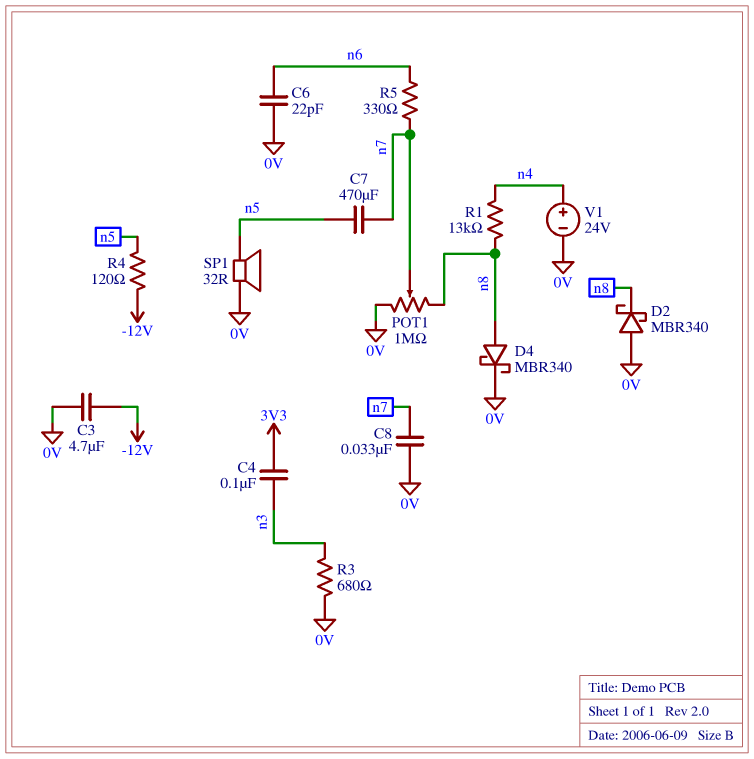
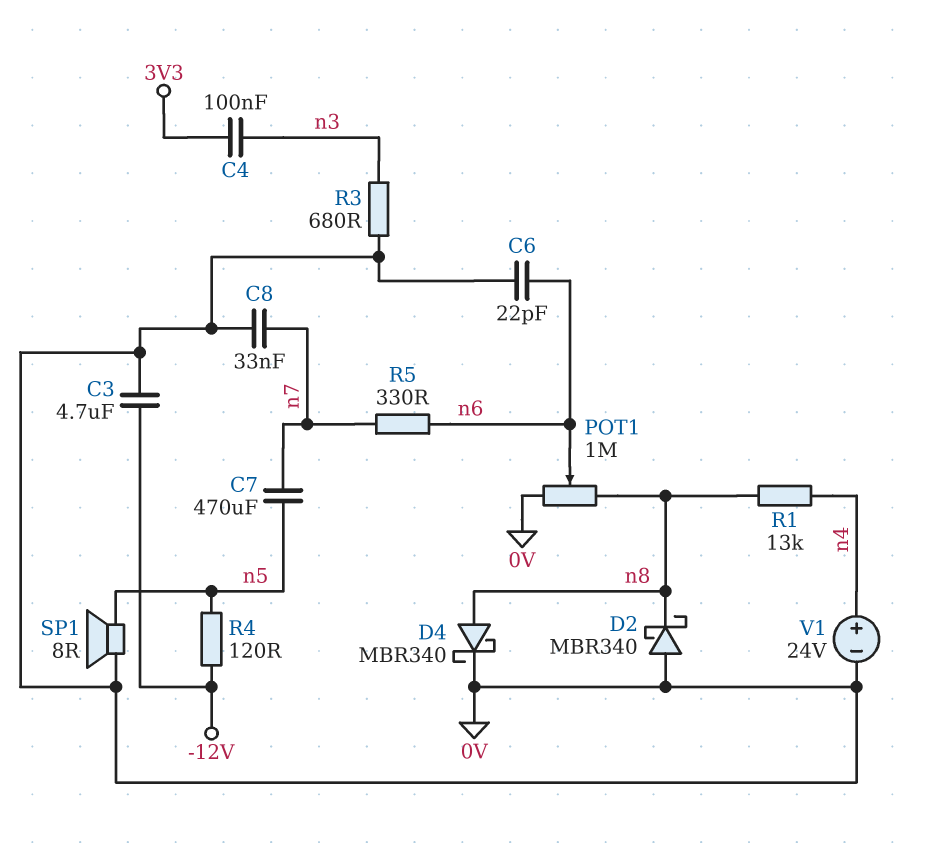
POT1: 1M (0V, n8, wiper n7) -> 1M (0V, n8, wiper n6)
SP1: speaker 32R (0V, n5) -> speaker 8R (0V, n5)

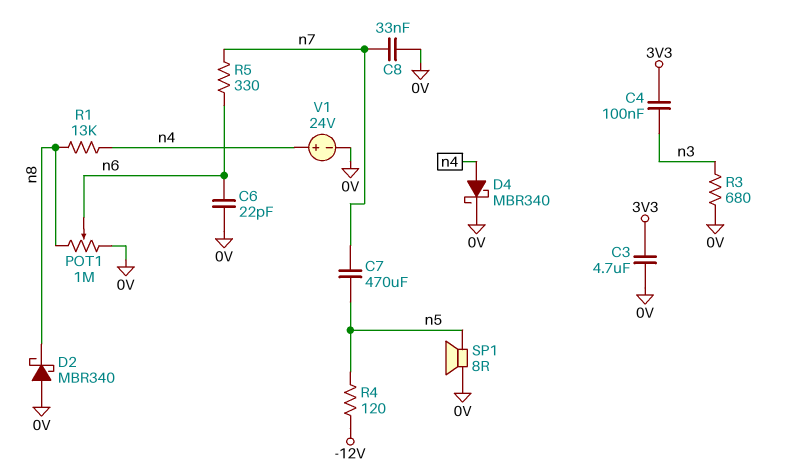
C3: 4.7uF (-12V, 0V) -> 4.7uF (0V, 3V3)
D4: schottky MBR340 (A n8, K 0V) -> schottky MBR340 (A n4, K 0V)

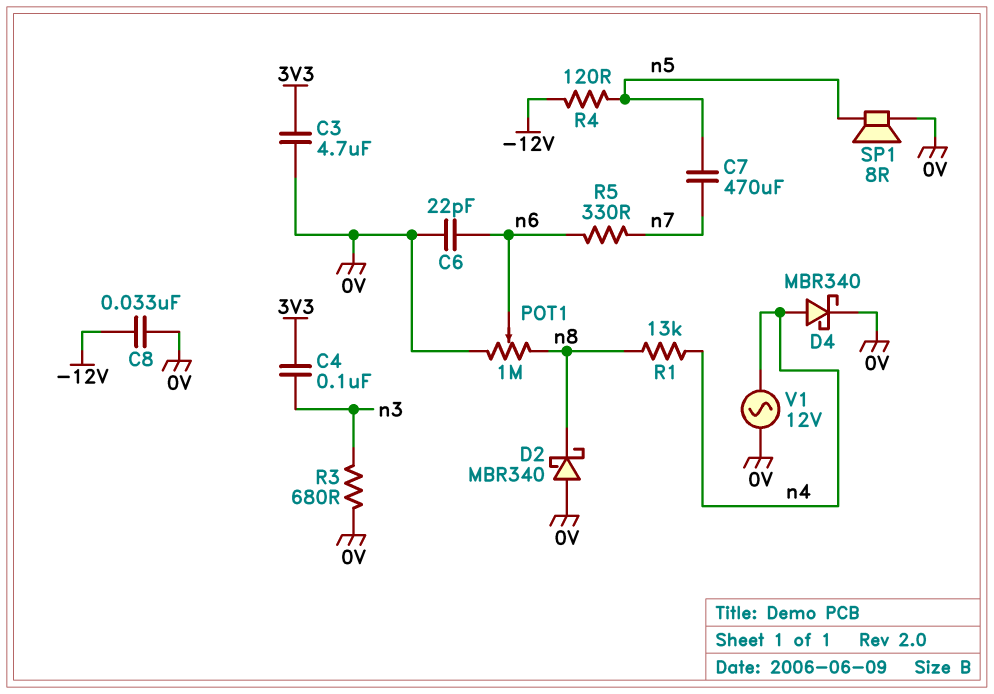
C8: 33nF (0V, n7) -> 33nF (-12V, 0V)
V1: 24V (plus n4, minus 0V) -> AC 12V (0V, n4)

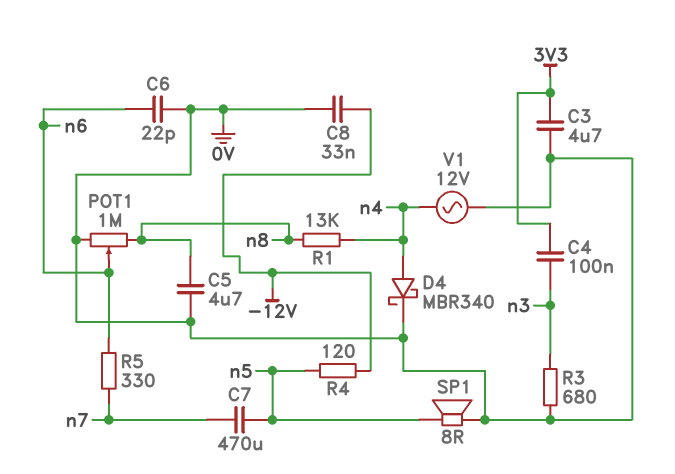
C5: none -> 4.7uF (0V, n8)
D2: schottky MBR340 (A 0V, K n8) -> none

